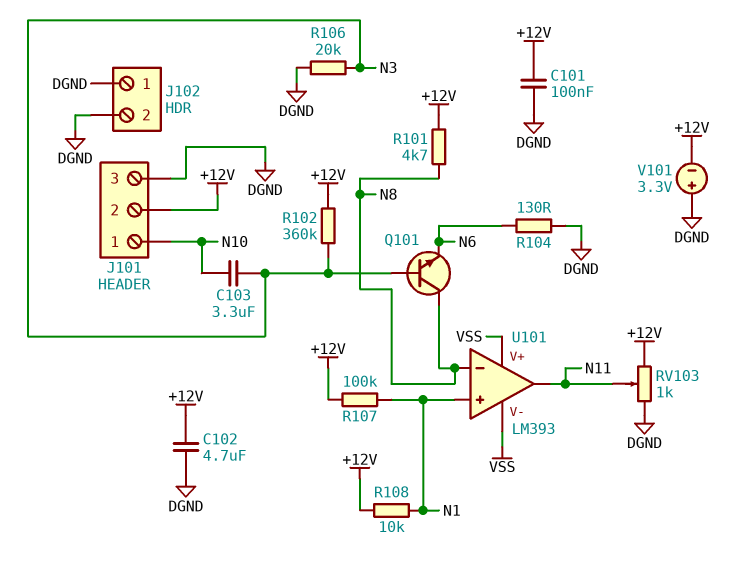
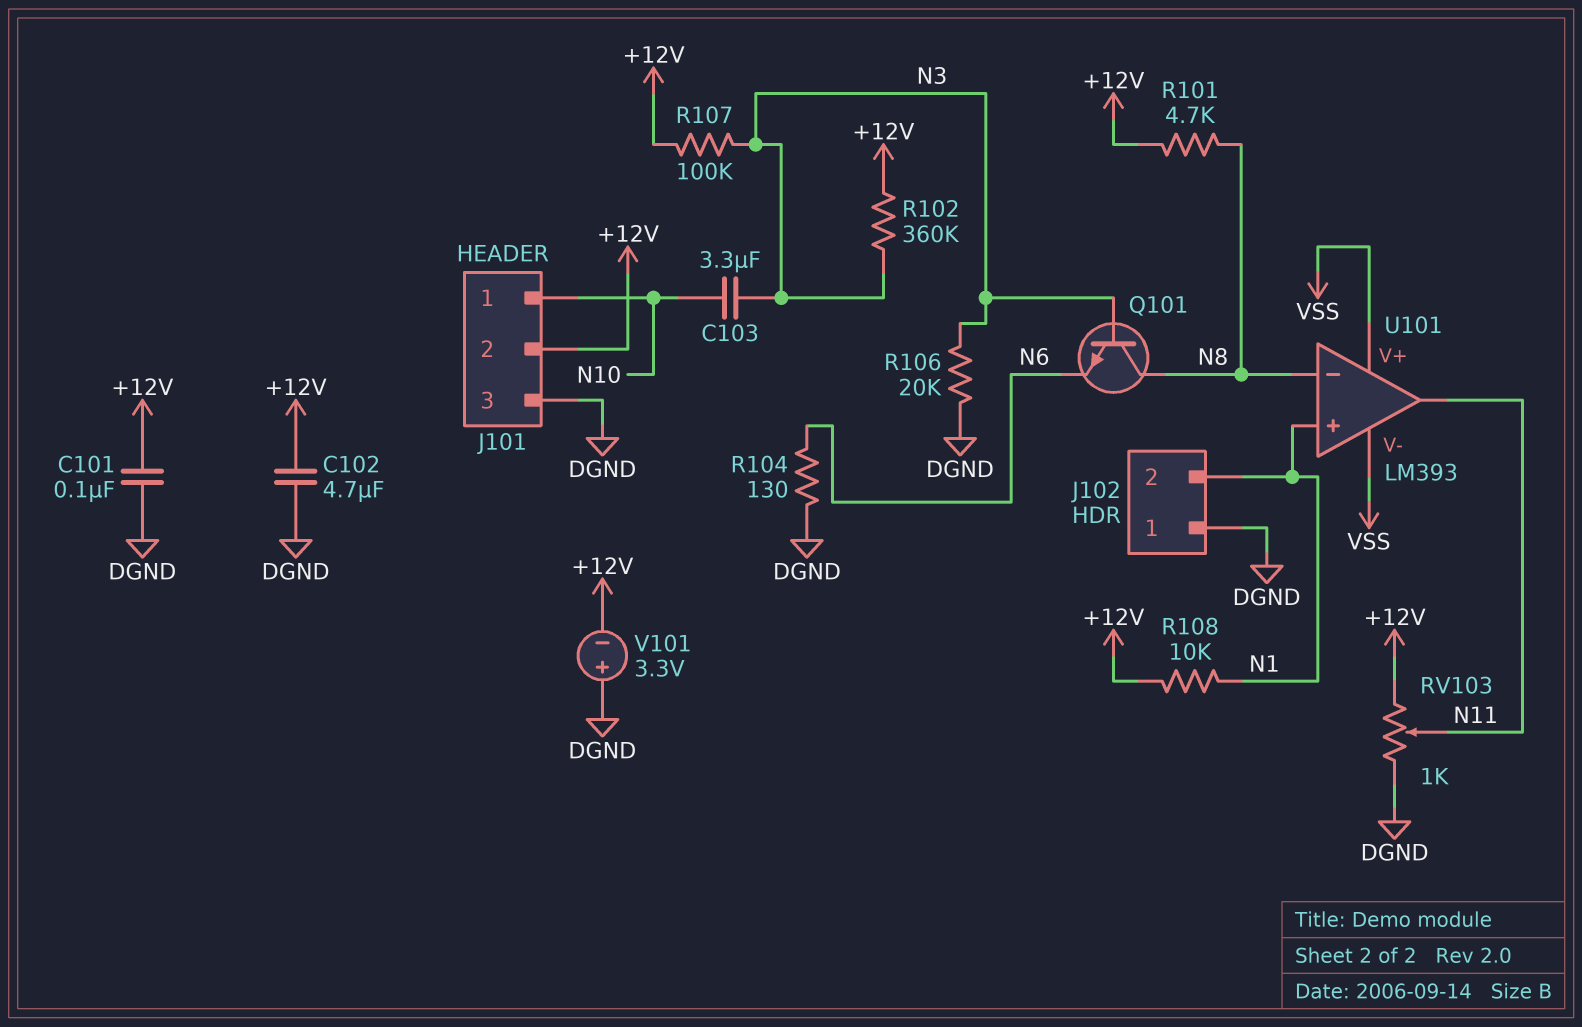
J102 pin 2: DGND -> N1
R107: 100k (+12V, N1) -> 100k (+12V, N3)

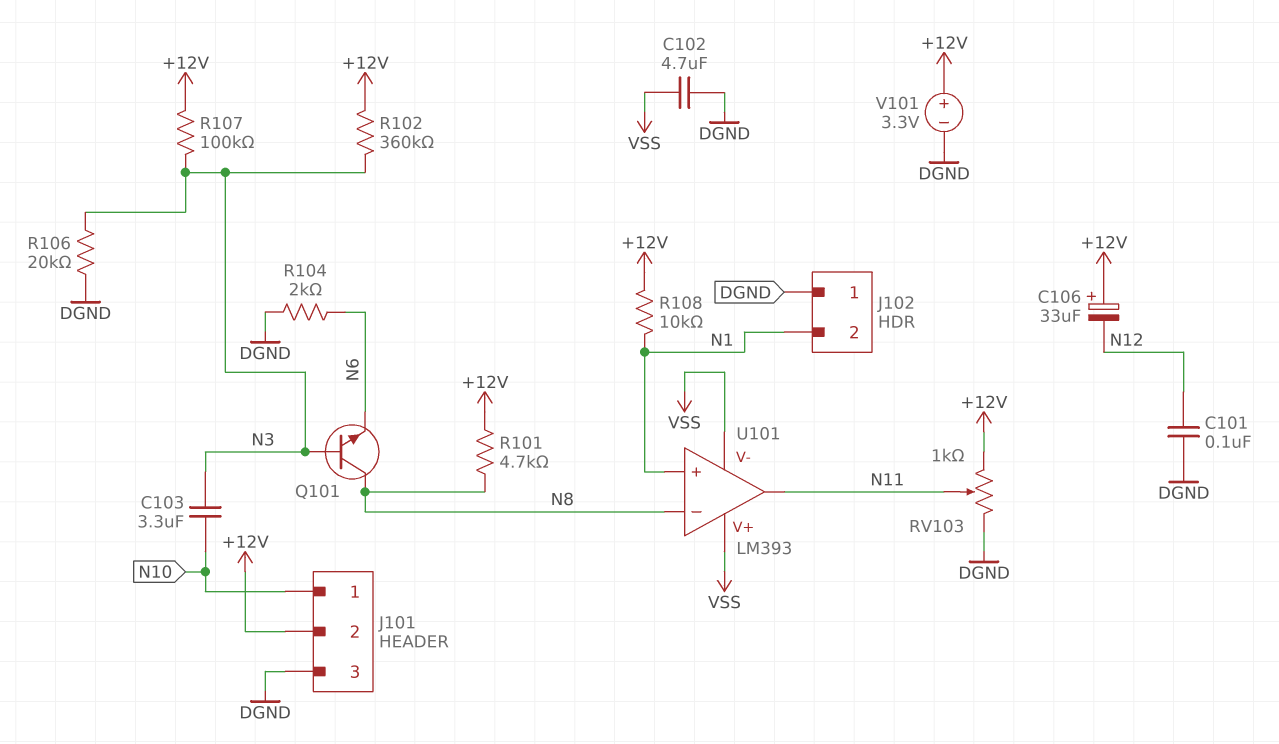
C101: 100nF (+12V, DGND) -> 100nF (DGND, N12)
C102: 4.7uF (+12V, DGND) -> 4.7uF (DGND, VSS)
C106: none -> 33uF (plus +12V, minus N12)
R104: 130 (DGND, N6) -> 2k (DGND, N6)
V101: 3.3V (plus DGND, minus +12V) -> 3.3V (plus +12V, minus DGND)

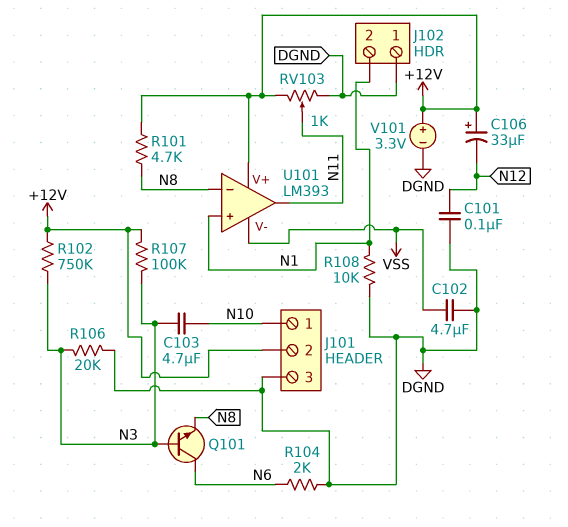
C103: 3.3uF (N3, N10) -> 4.7uF (N3, N10)
Q101: NPN (B N3, C N8, E N6) -> NPN (B N3, C N6, E N8)
R102: 360k (+12V, N3) -> 750k (+12V, N3)
R108: 10k (+12V, N1) -> 10k (DGND, N1)
U101 pin V+: VSS -> +12V

